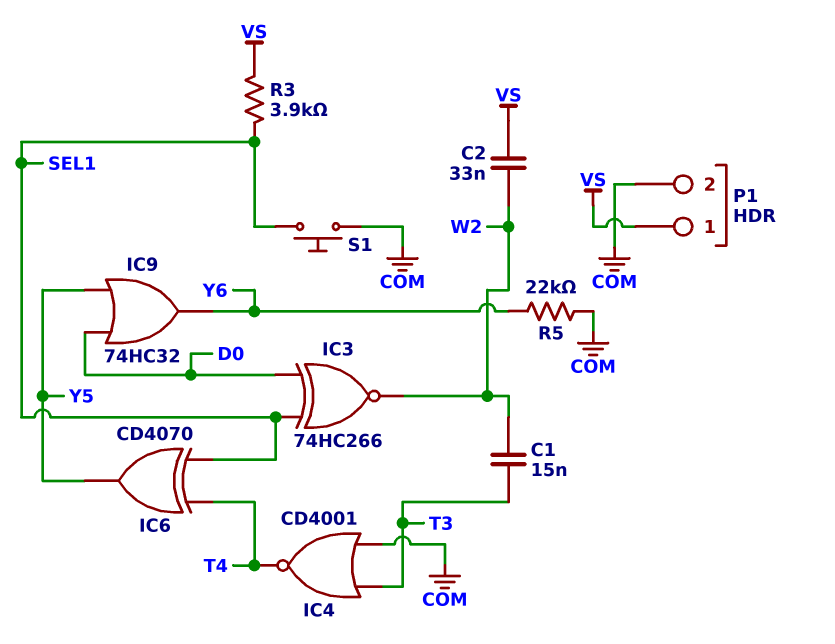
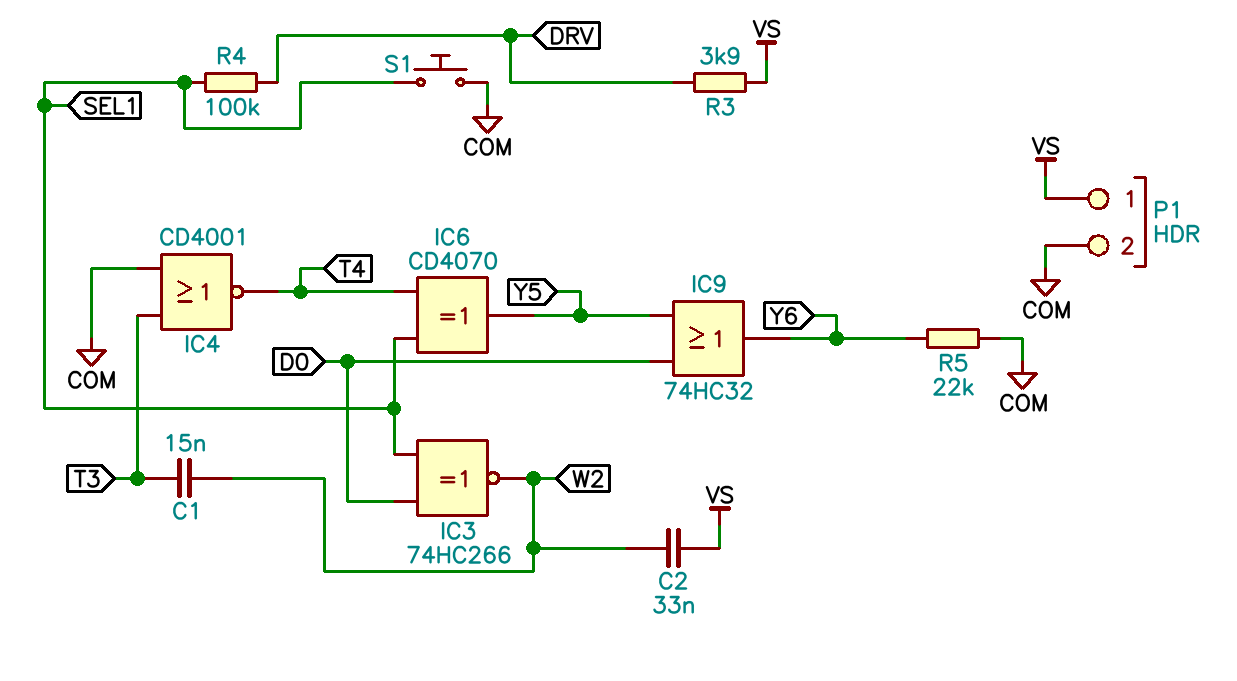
R3: 3.9k (SEL1, VS) -> 3.9k (DRV, VS)
R4: none -> 100k (DRV, SEL1)

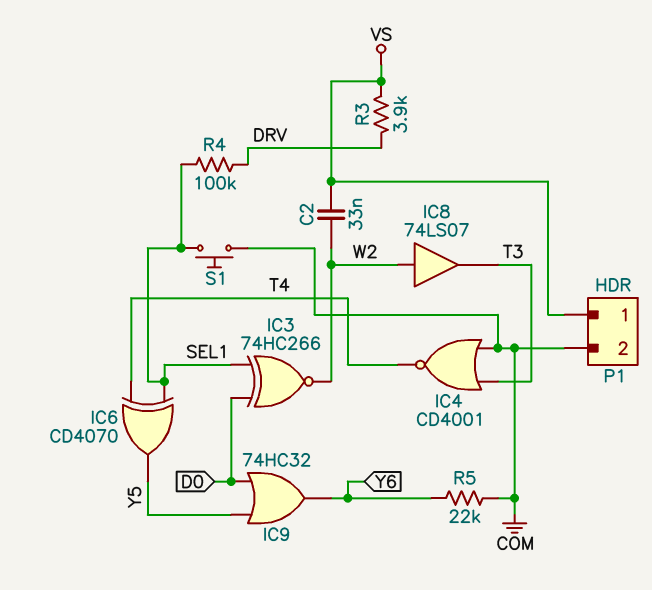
C1: 15nF (T3, W2) -> none
IC8: none -> buffer 74LS07 (in W2, out T3)

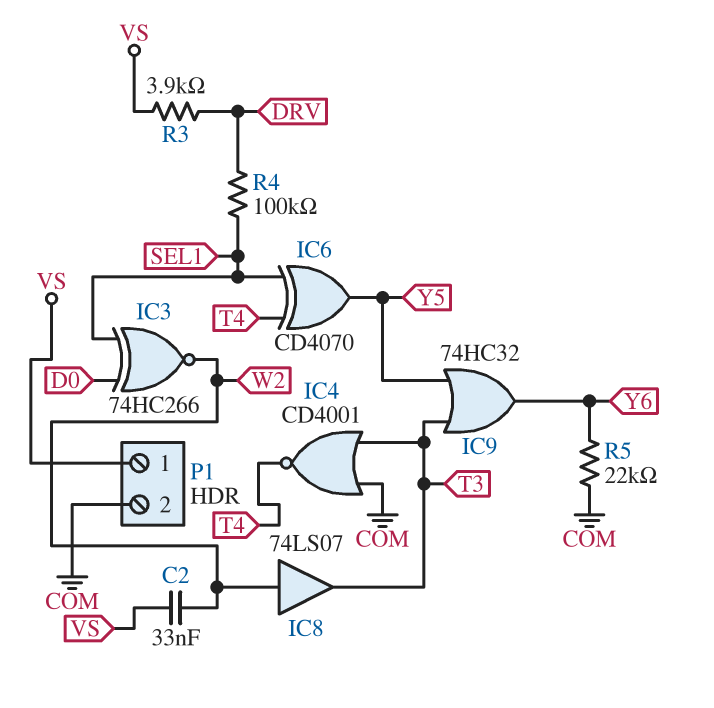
IC9: OR 74HC32 (in D0, in Y5, out Y6) -> OR 74HC32 (in T3, in Y5, out Y6)
S1: button (COM, SEL1) -> none

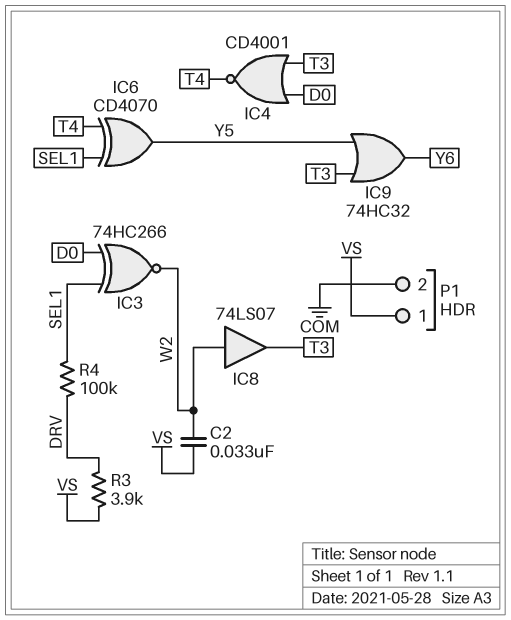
IC4: NOR CD4001 (in COM, in T3, out T4) -> NOR CD4001 (in D0, in T3, out T4)
R5: 22k (COM, Y6) -> none

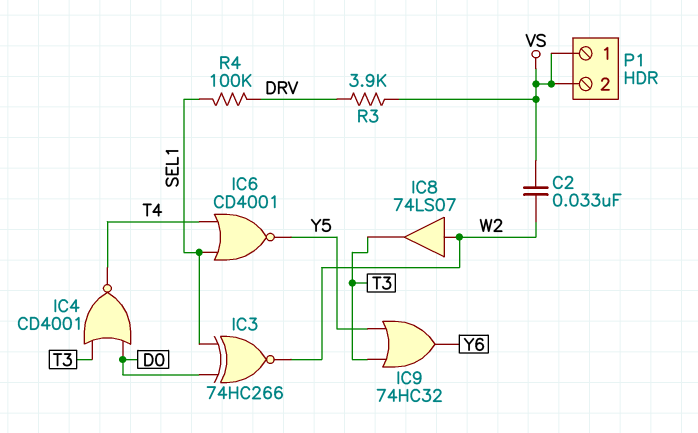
IC6: XOR CD4070 (in SEL1, in T4, out Y5) -> NOR CD4001 (in SEL1, in T4, out Y5)
P1 pin 2: COM -> VS

